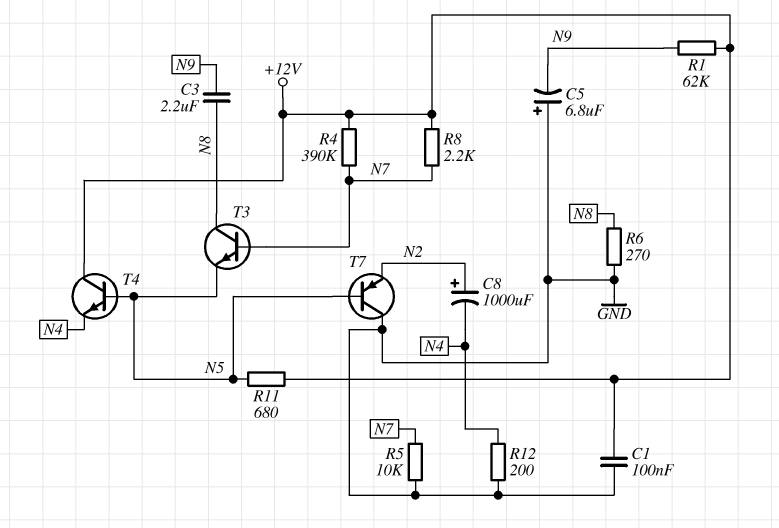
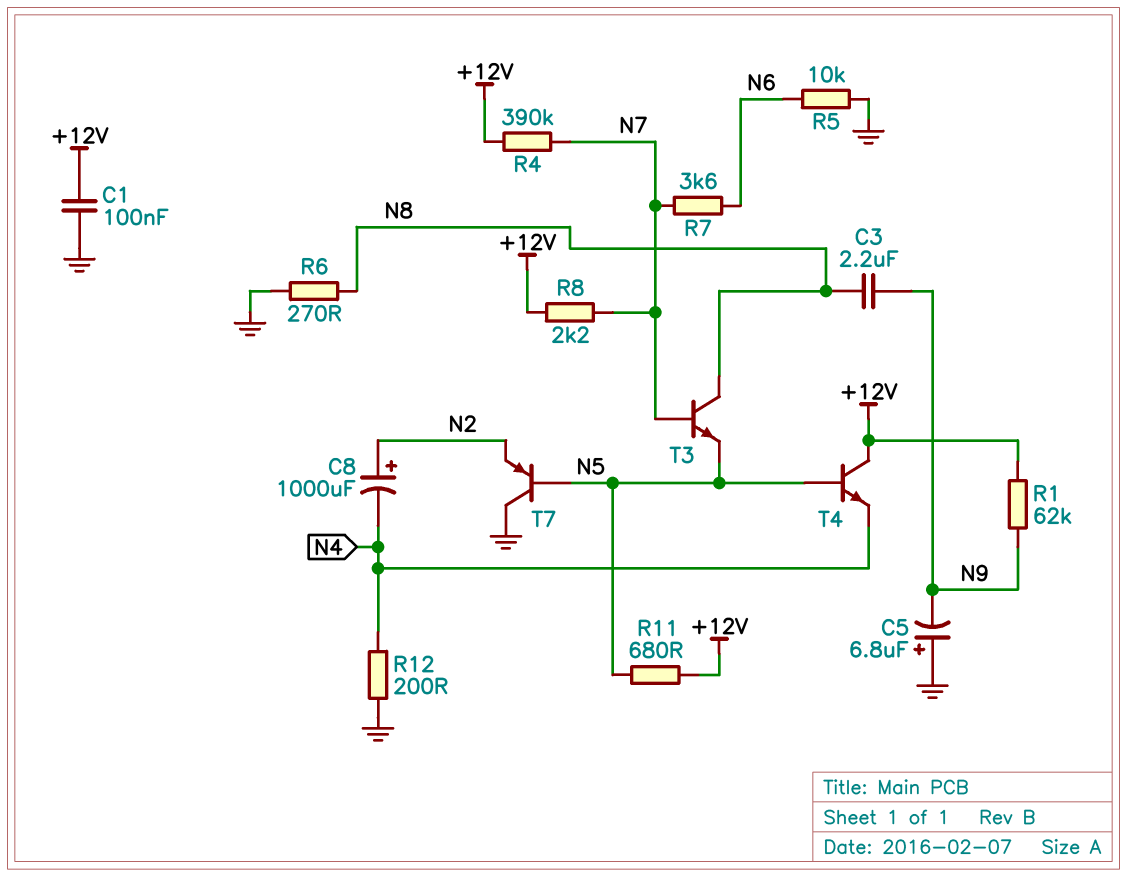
R5: 10k (GND, N7) -> 10k (GND, N6)
R7: none -> 3.6k (N6, N7)

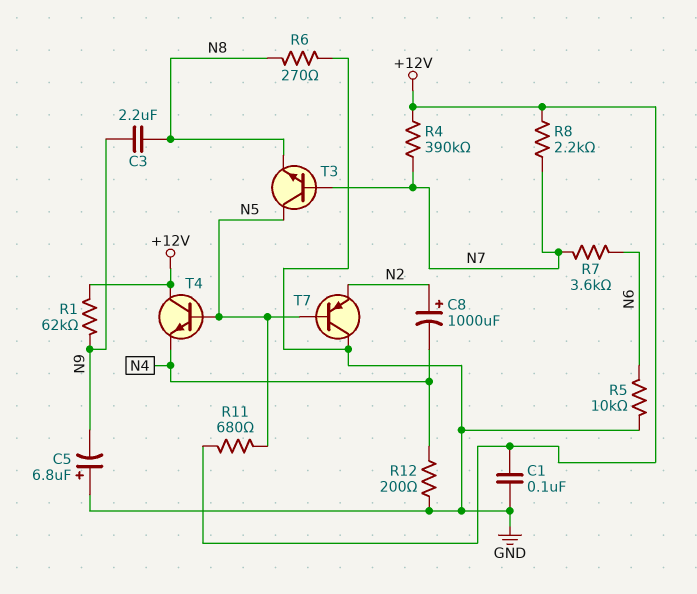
T3: NPN (B N7, C N8, E N5) -> NPN (B N7, C N5, E N8)

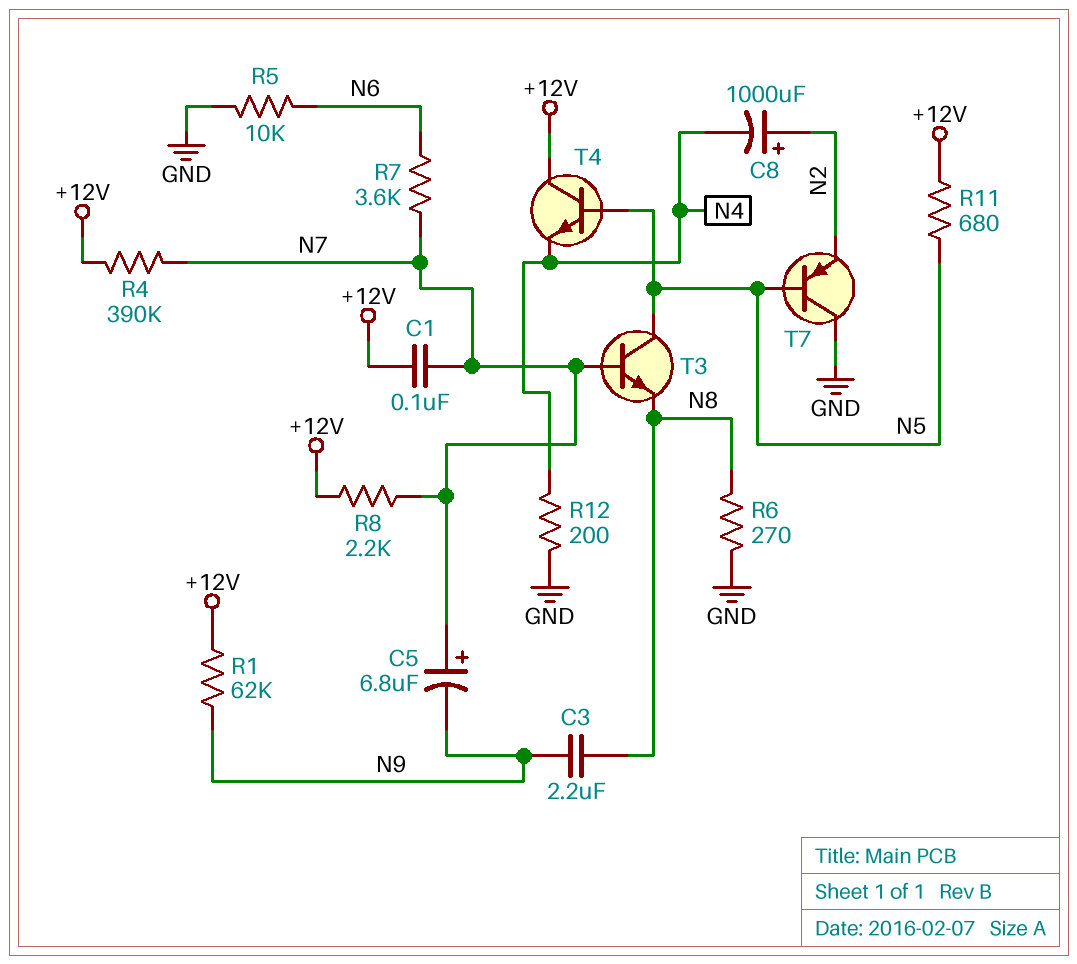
C1: 100nF (+12V, GND) -> 100nF (+12V, N7)
C5: 6.8uF (plus GND, minus N9) -> 6.8uF (plus N7, minus N9)

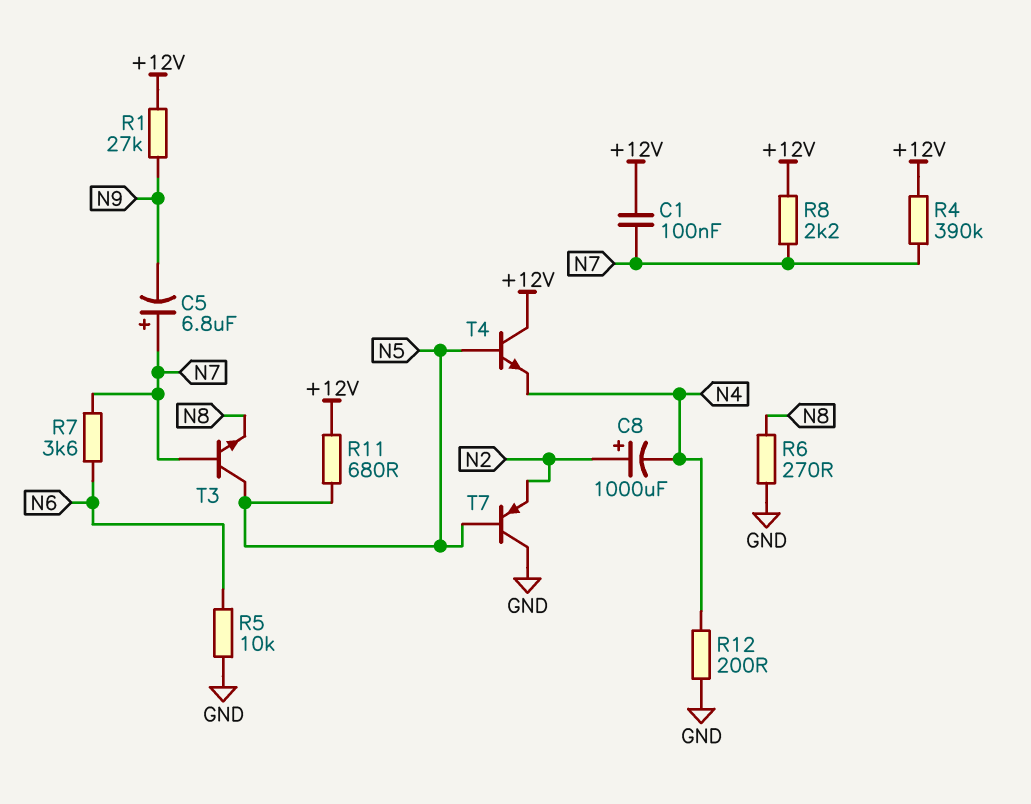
C3: 2.2uF (N8, N9) -> none
R1: 62k (+12V, N9) -> 27k (+12V, N9)

